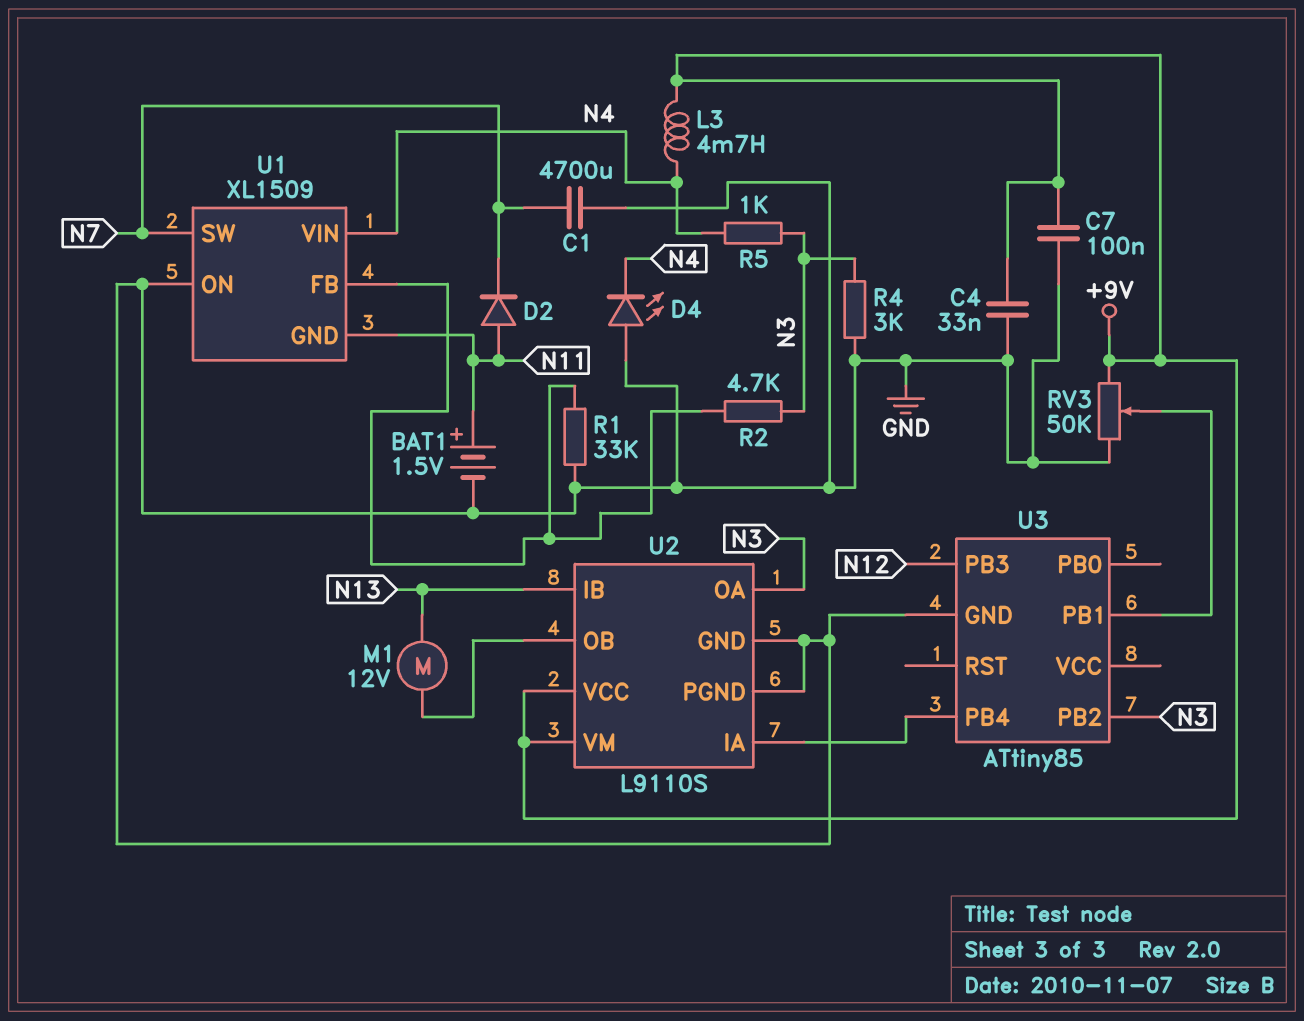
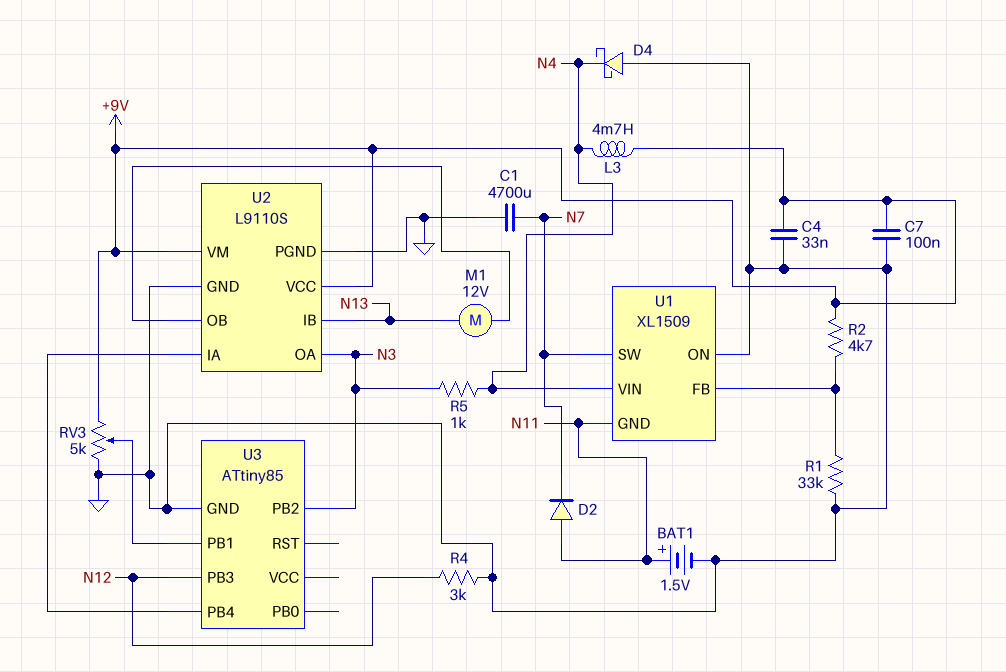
D4: LED (A GND, K N4) -> schottky (A GND, K N4)
R2: 4.7k (N3, U1/FB) -> 4.7k (+9V, U1/FB)
R4: 3k (GND, N3) -> 3k (GND, N12)
RV3: 50k (+9V, GND, wiper U3/PB1) -> 5k (+9V, GND, wiper U3/PB1)

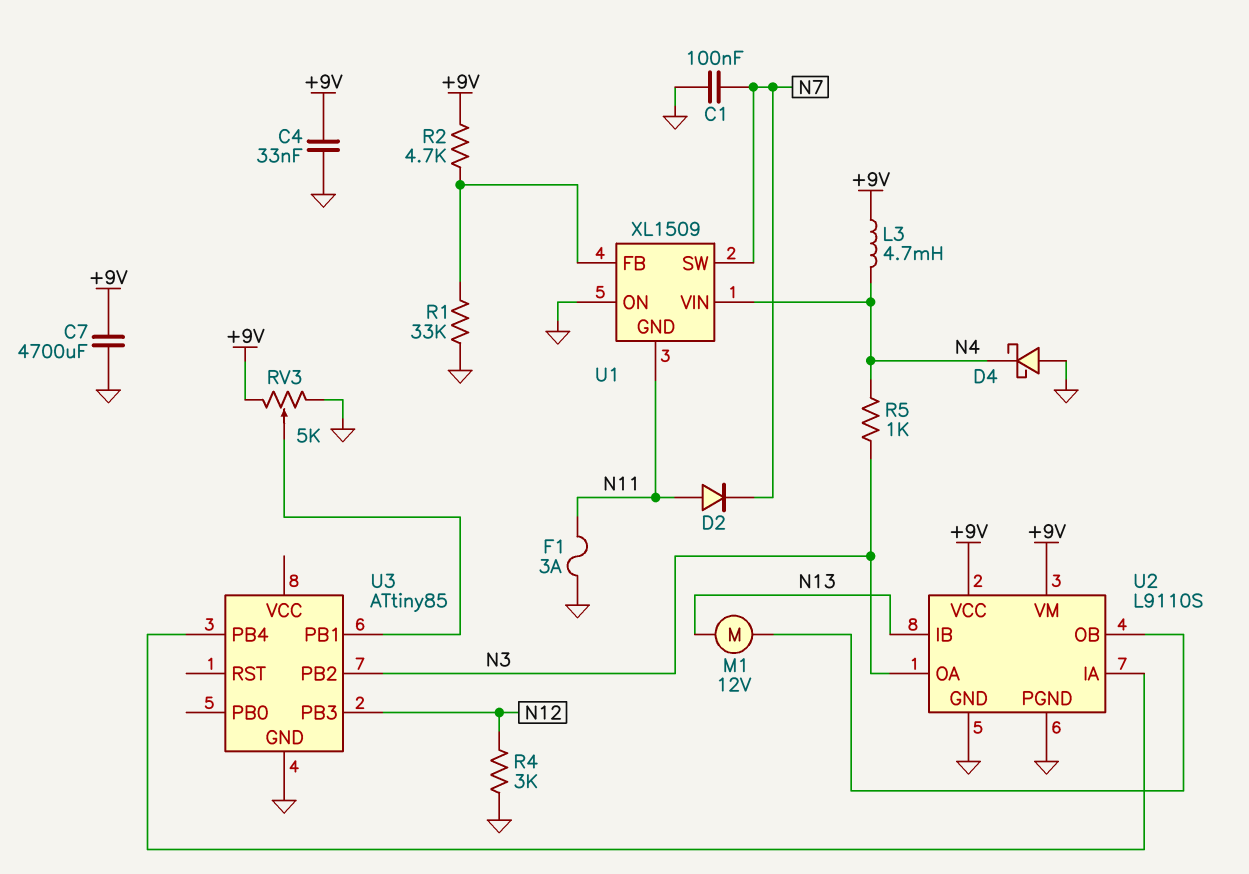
BAT1: 1.5V (plus N11, minus GND) -> none
C1: 4700uF (GND, N7) -> 100nF (GND, N7)
C7: 100nF (+9V, GND) -> 4700uF (+9V, GND)
F1: none -> 3A (GND, N11)

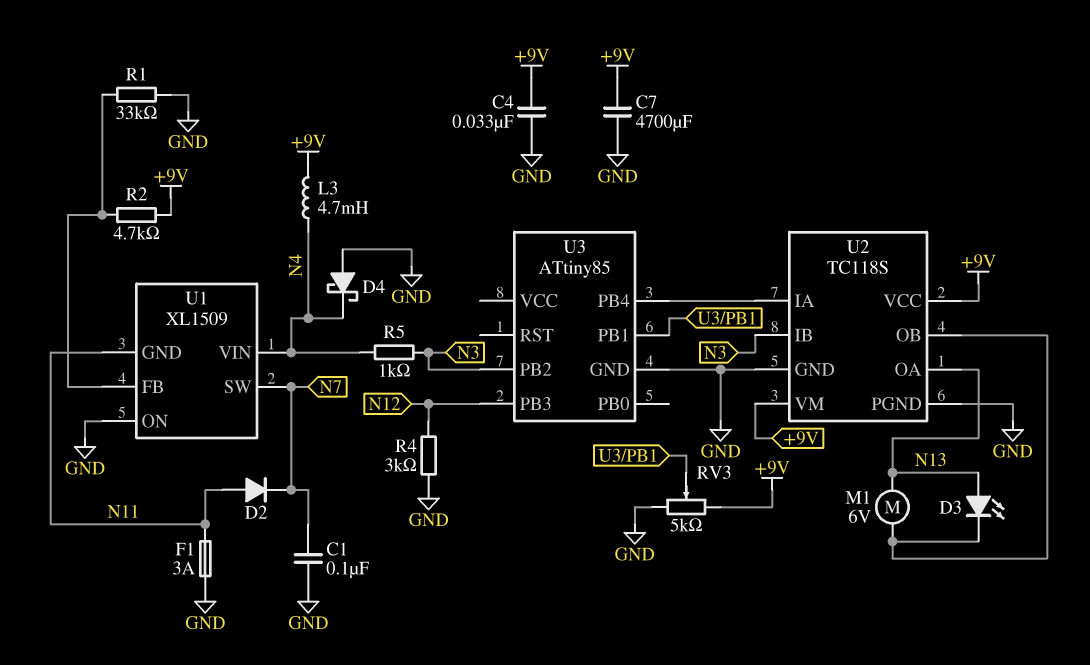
D3: none -> LED (A N13, K U2/OB)
M1: motor 12V (N13, U2/OB) -> motor 6V (N13, U2/OB)
U2: L9110S -> TC118S
U2 pin IB: N13 -> N3
U2 pin OA: N3 -> N13

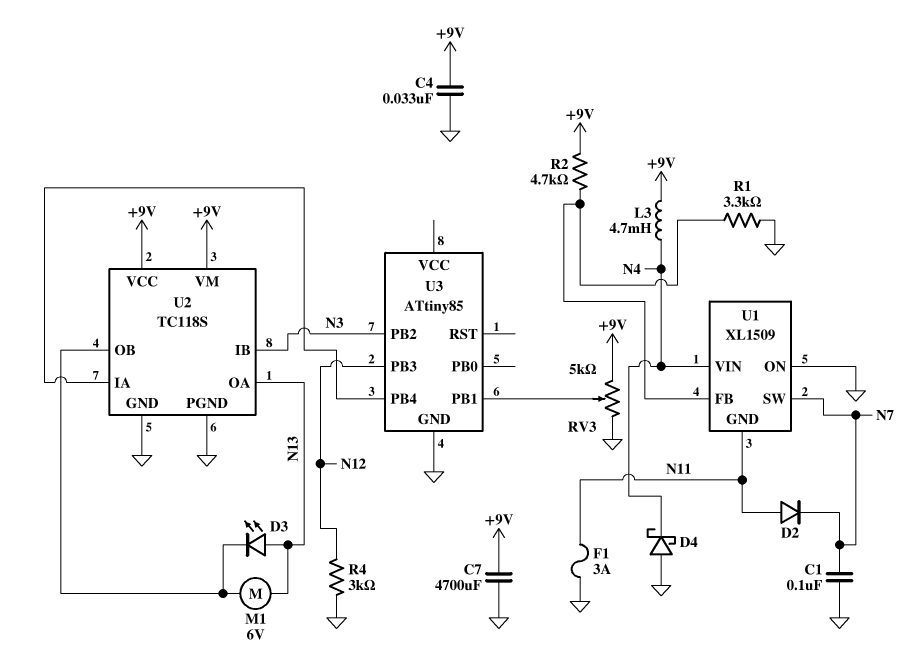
R1: 33k (GND, U1/FB) -> 3.3k (GND, U1/FB)
R5: 1k (N3, N4) -> none

